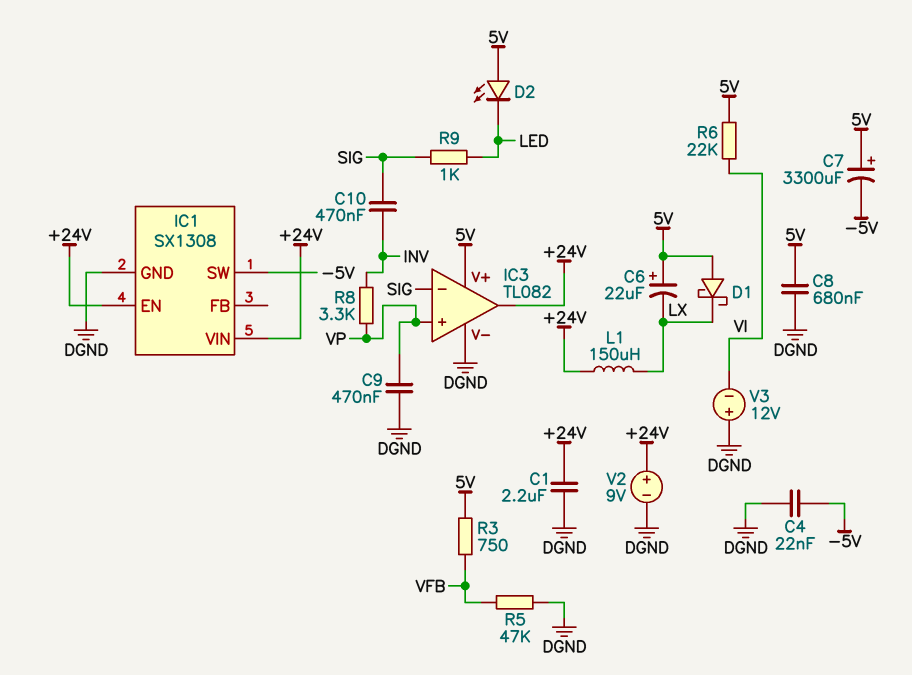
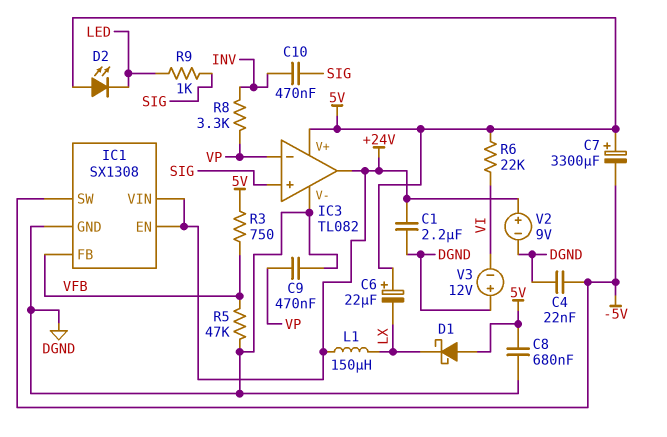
IC1 pin FB: none -> VFB
IC3 pin in+: VP -> SIG
IC3 pin in-: SIG -> VP

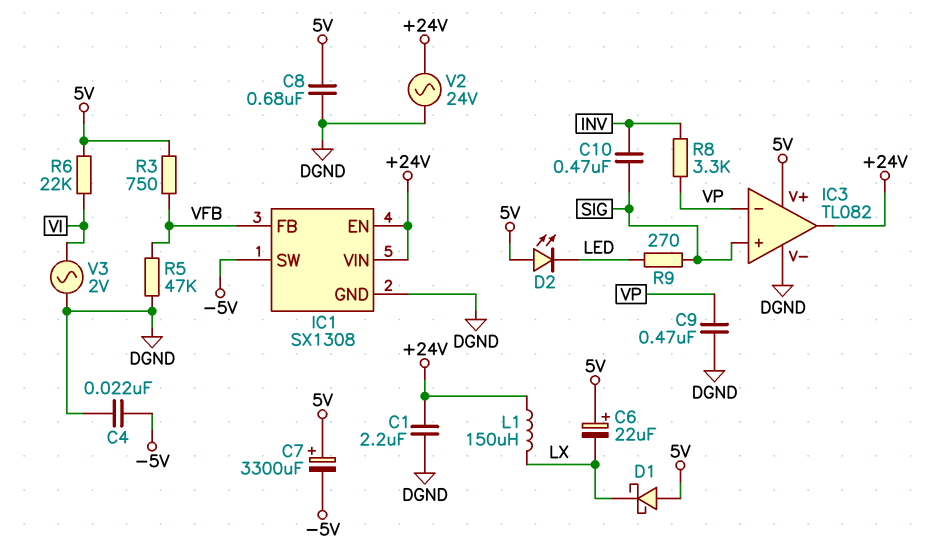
R9: 1k (LED, SIG) -> 270 (LED, SIG)
V2: 9V (plus +24V, minus DGND) -> AC 24V (+24V, DGND)
V3: 12V (plus DGND, minus VI) -> AC 2V (DGND, VI)

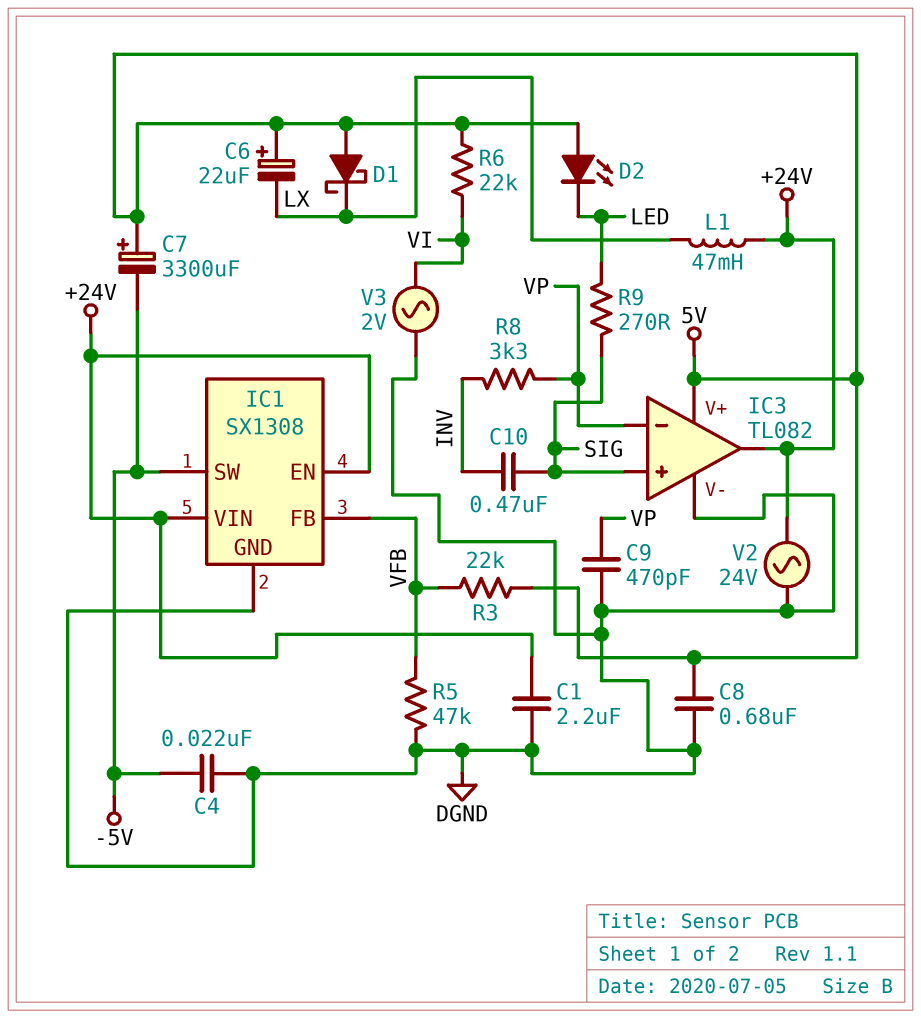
C9: 470nF (DGND, VP) -> 470pF (DGND, VP)
L1: 150uH (+24V, LX) -> 47mH (+24V, LX)
R3: 750 (5V, VFB) -> 22k (5V, VFB)

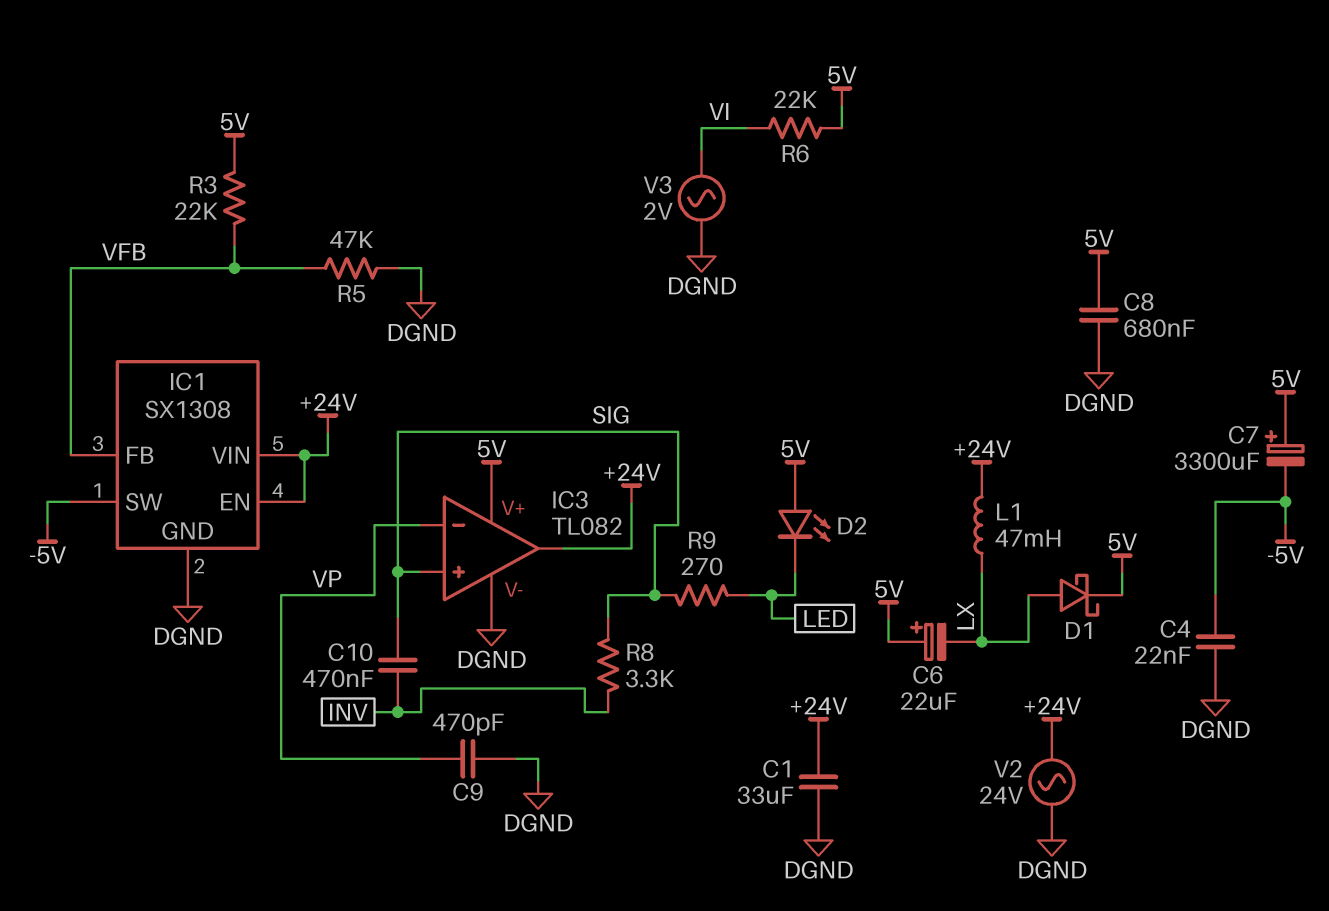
C1: 2.2uF (+24V, DGND) -> 33uF (+24V, DGND)
D1: schottky (A 5V, K LX) -> schottky (A LX, K 5V)
R8: 3.3k (INV, VP) -> 3.3k (INV, SIG)

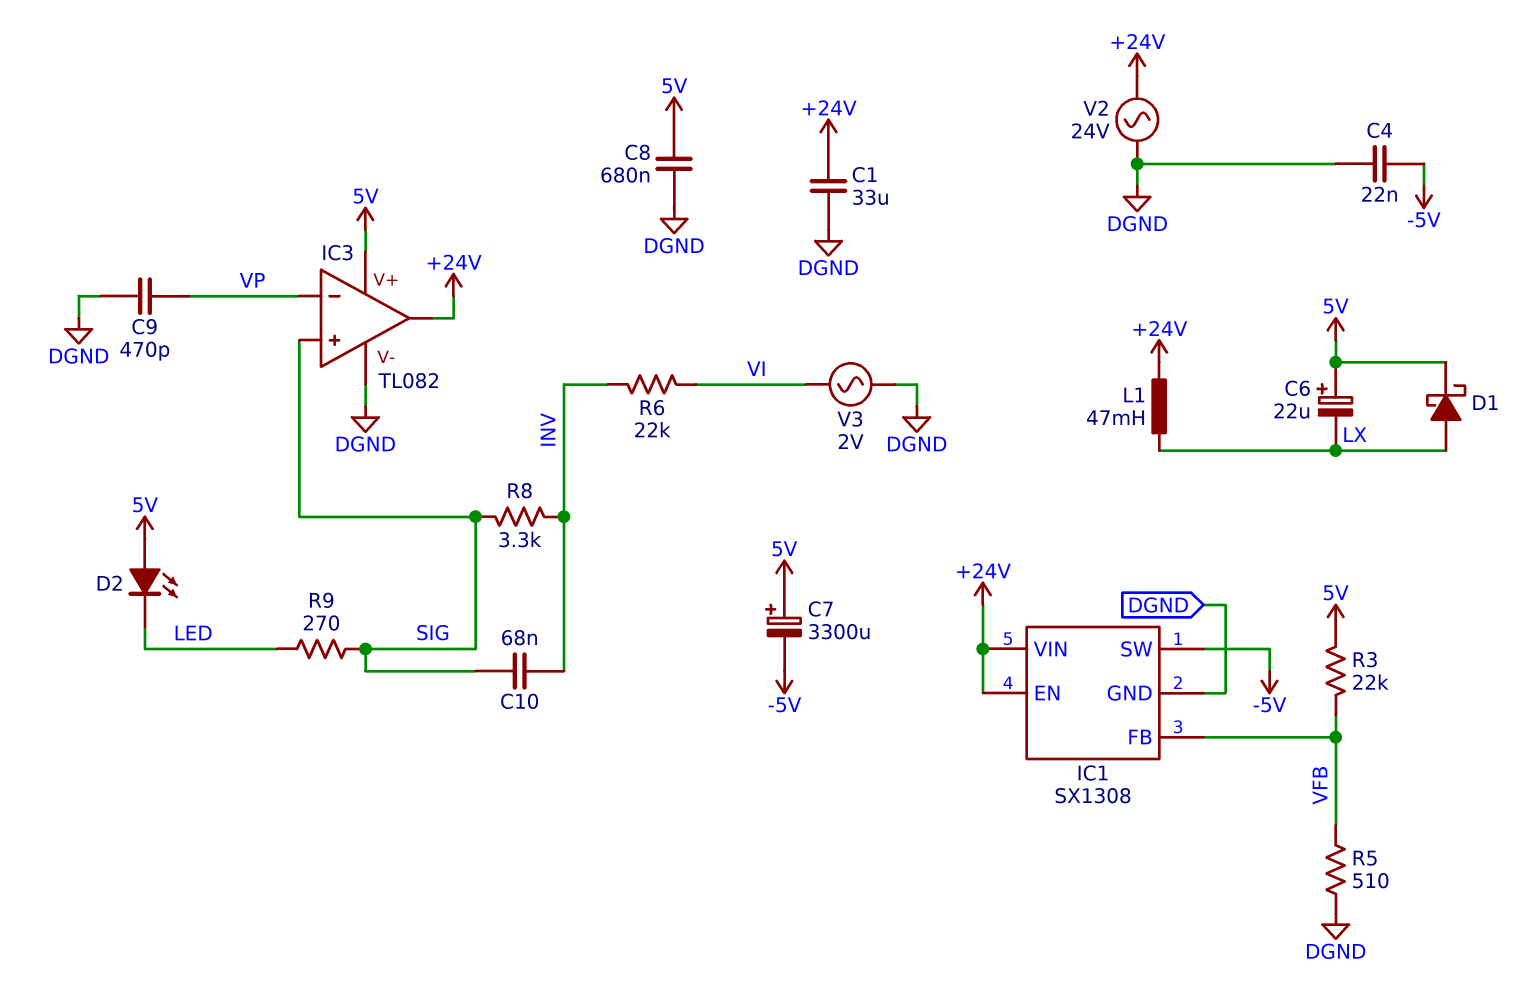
C10: 470nF (INV, SIG) -> 68nF (INV, SIG)
R5: 47k (DGND, VFB) -> 510 (DGND, VFB)
R6: 22k (5V, VI) -> 22k (INV, VI)

